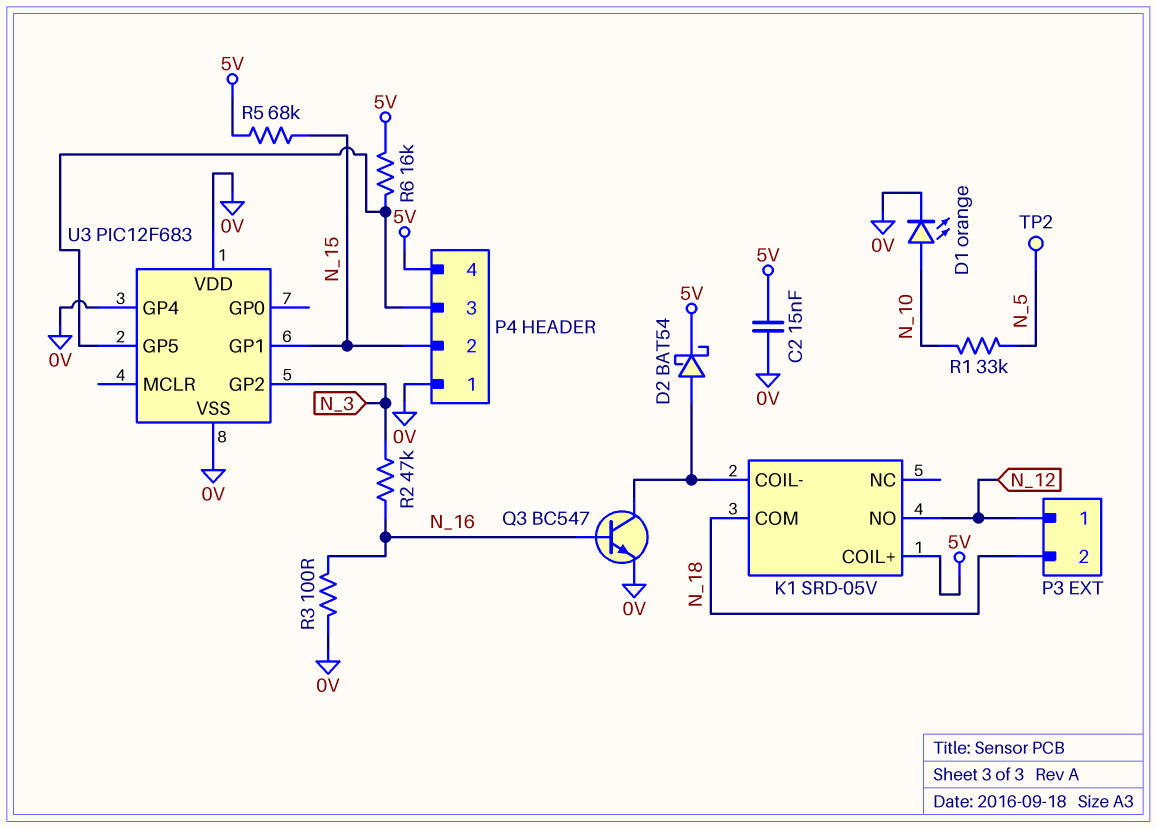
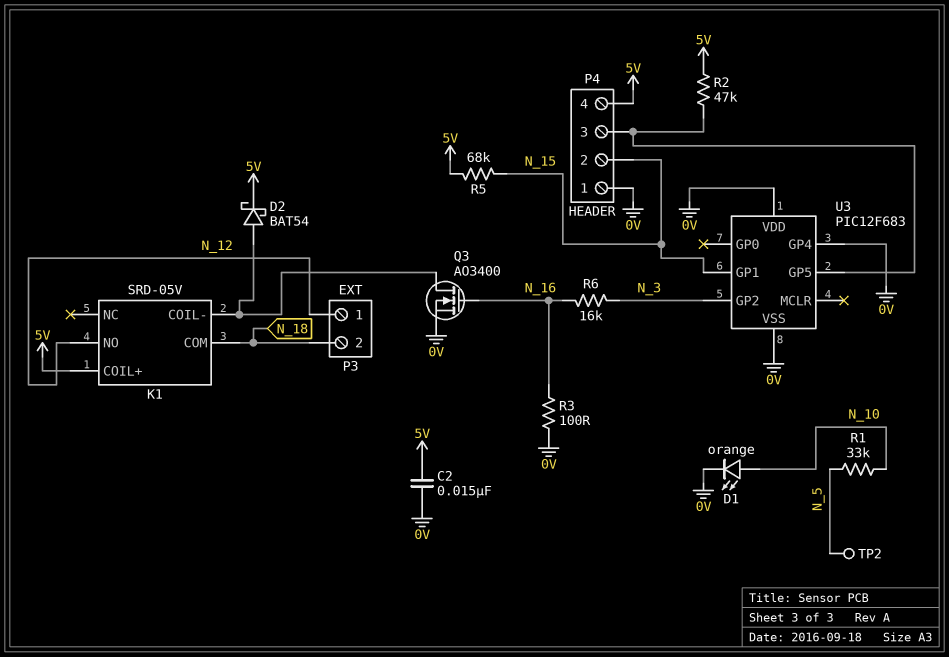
Q3: NPN BC547 (B N_16, C K1/COIL-, E 0V) -> NMOS AO3400 (G N_16, D K1/COIL-, S 0V)
R2: 47k (N_3, N_16) -> 47k (5V, P4/3)
R6: 16k (5V, P4/3) -> 16k (N_3, N_16)

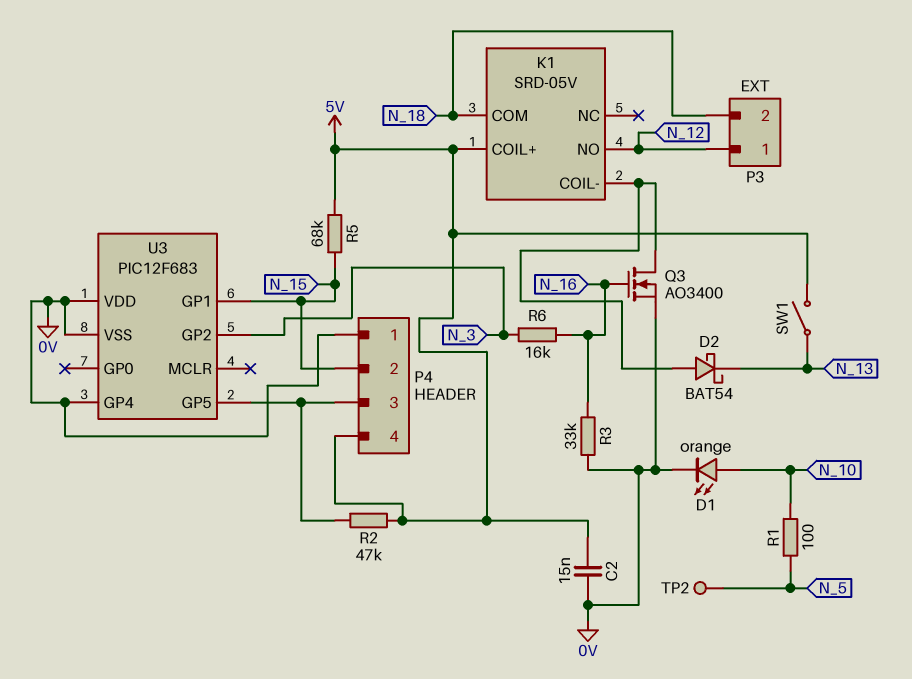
D2: schottky BAT54 (A K1/COIL-, K 5V) -> schottky BAT54 (A K1/COIL-, K N_13)
R1: 33k (N_5, N_10) -> 100 (N_5, N_10)
R3: 100 (0V, N_16) -> 33k (0V, N_16)
SW1: none -> switch (5V, N_13)

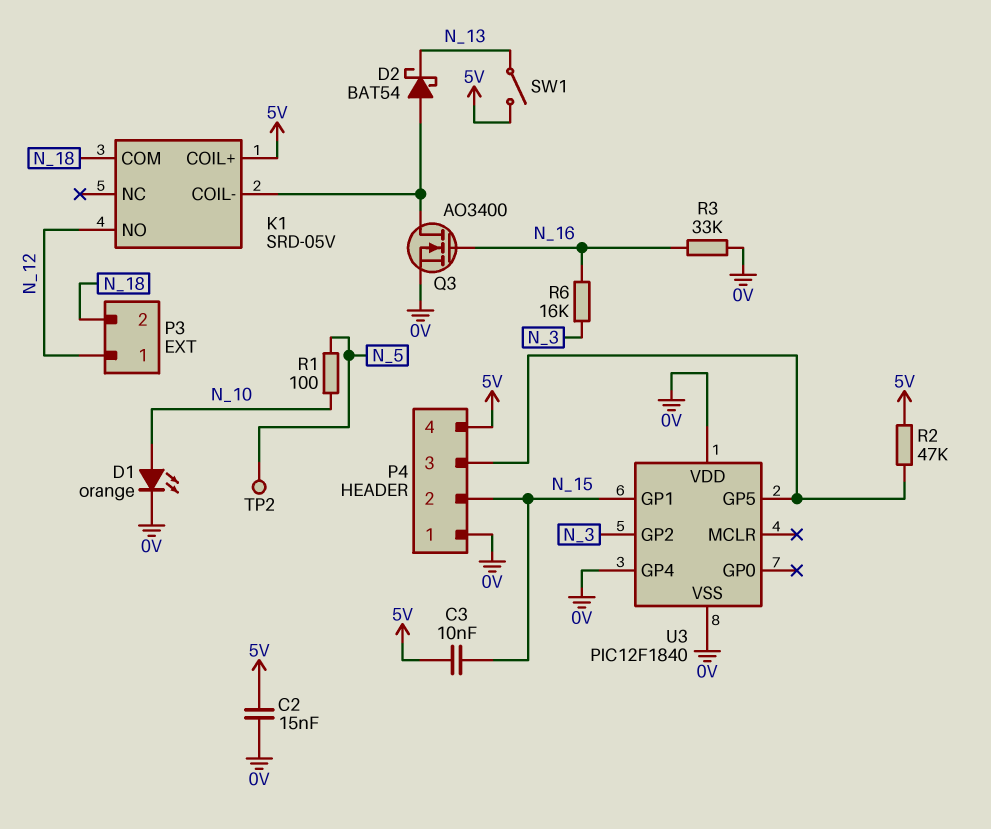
C3: none -> 10nF (5V, N_15)
R5: 68k (5V, N_15) -> none
U3: PIC12F683 -> PIC12F1840

